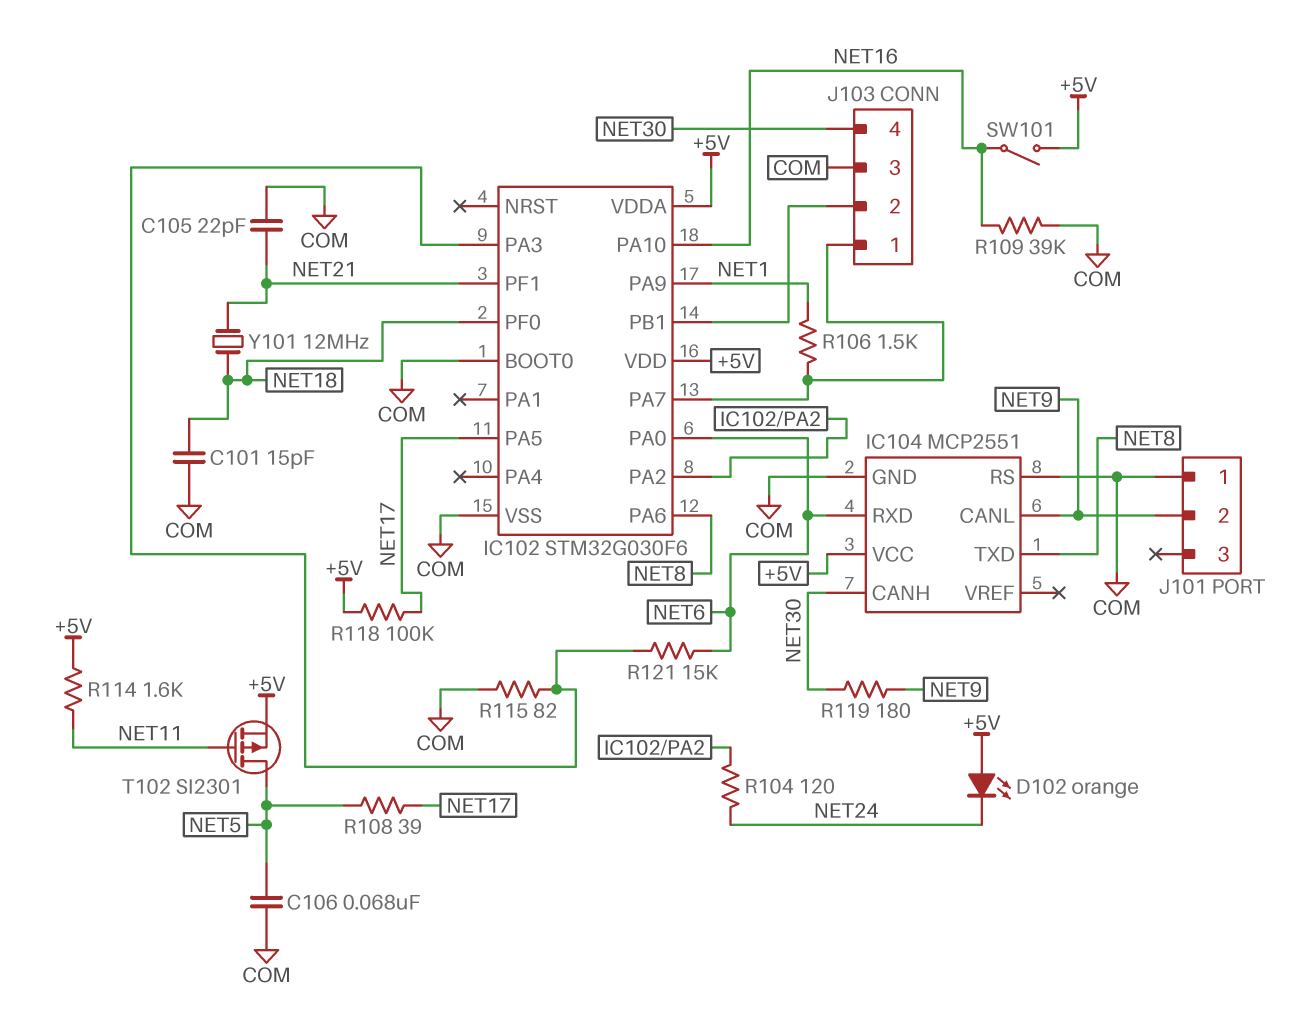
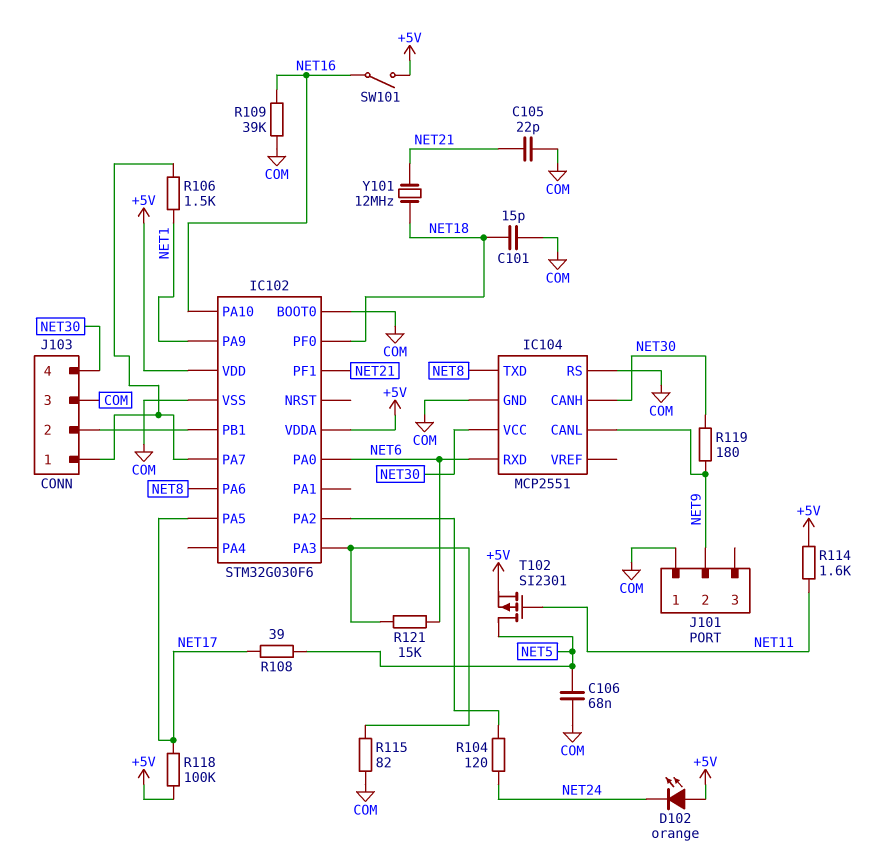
IC104 pin VCC: +5V -> NET30

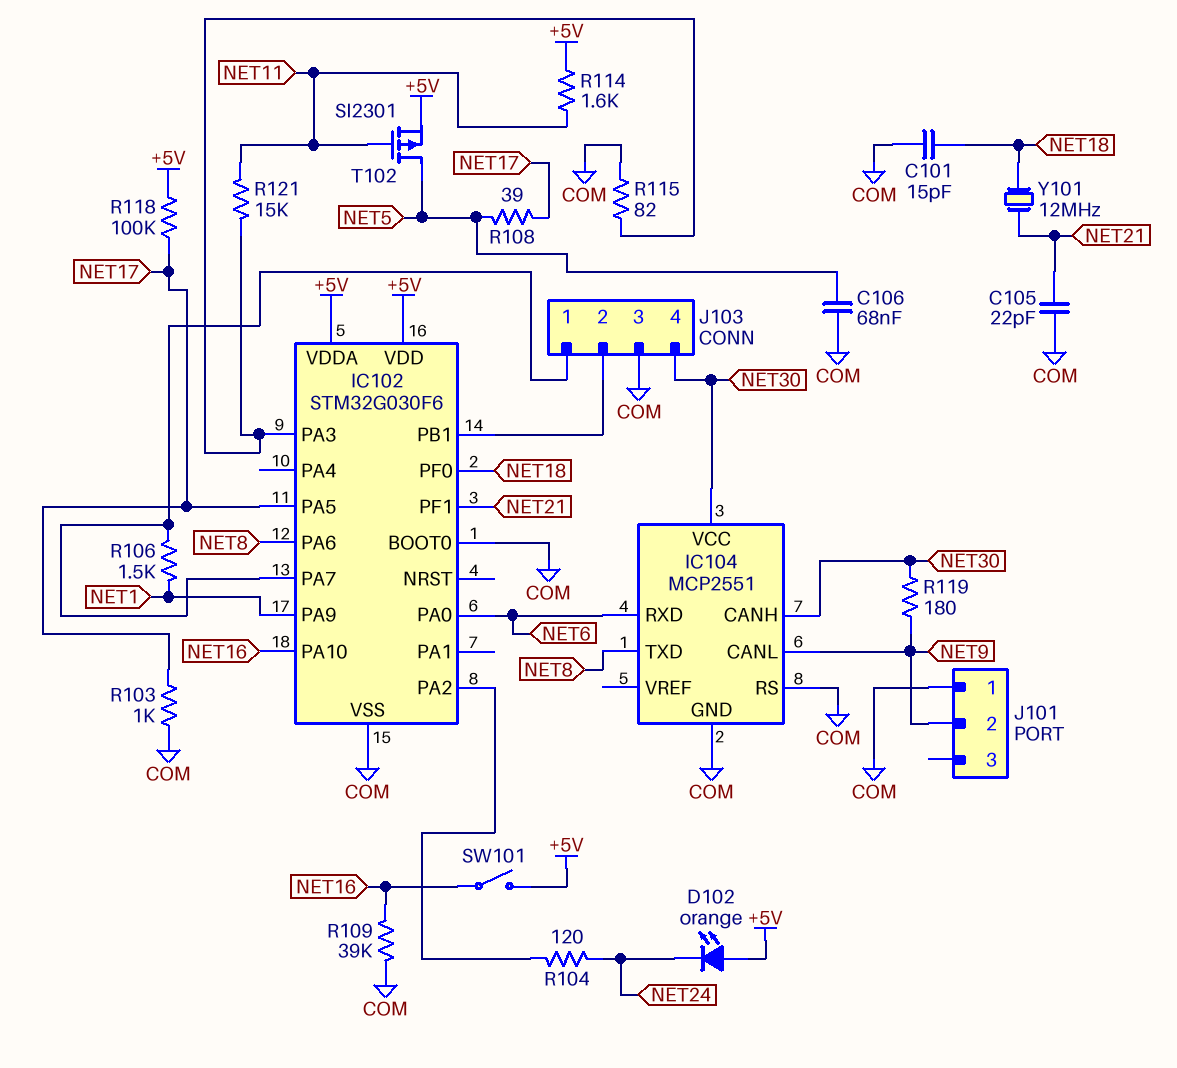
R103: none -> 1k (COM, NET17)
R121: 15k (IC102/PA3, NET6) -> 15k (IC102/PA3, NET11)

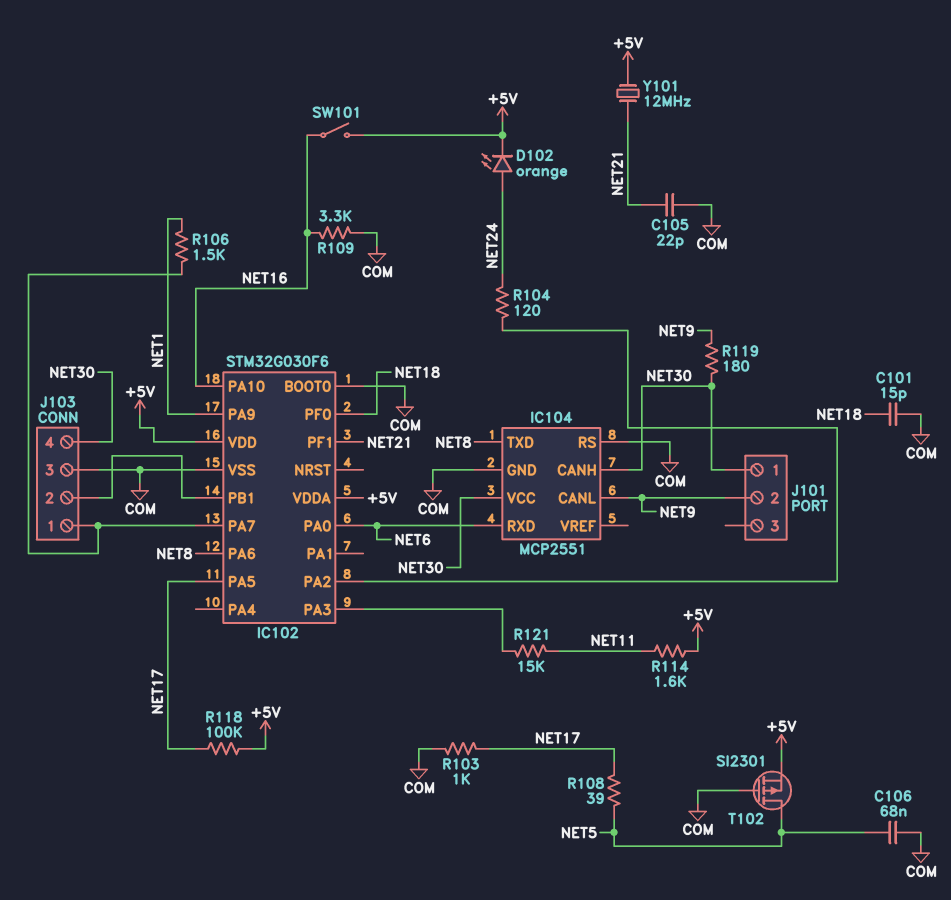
D102: LED orange (A +5V, K NET24) -> LED orange (A NET24, K +5V)
J101 pin 1: COM -> NET30
R109: 39k (COM, NET16) -> 3.3k (COM, NET16)
R115: 82 (COM, IC102/PA3) -> none
T102: PMOS SI2301 (G NET11, D NET5, S +5V) -> PMOS SI2301 (G COM, D NET5, S +5V)
Y101: 12MHz (NET18, NET21) -> 12MHz (+5V, NET21)

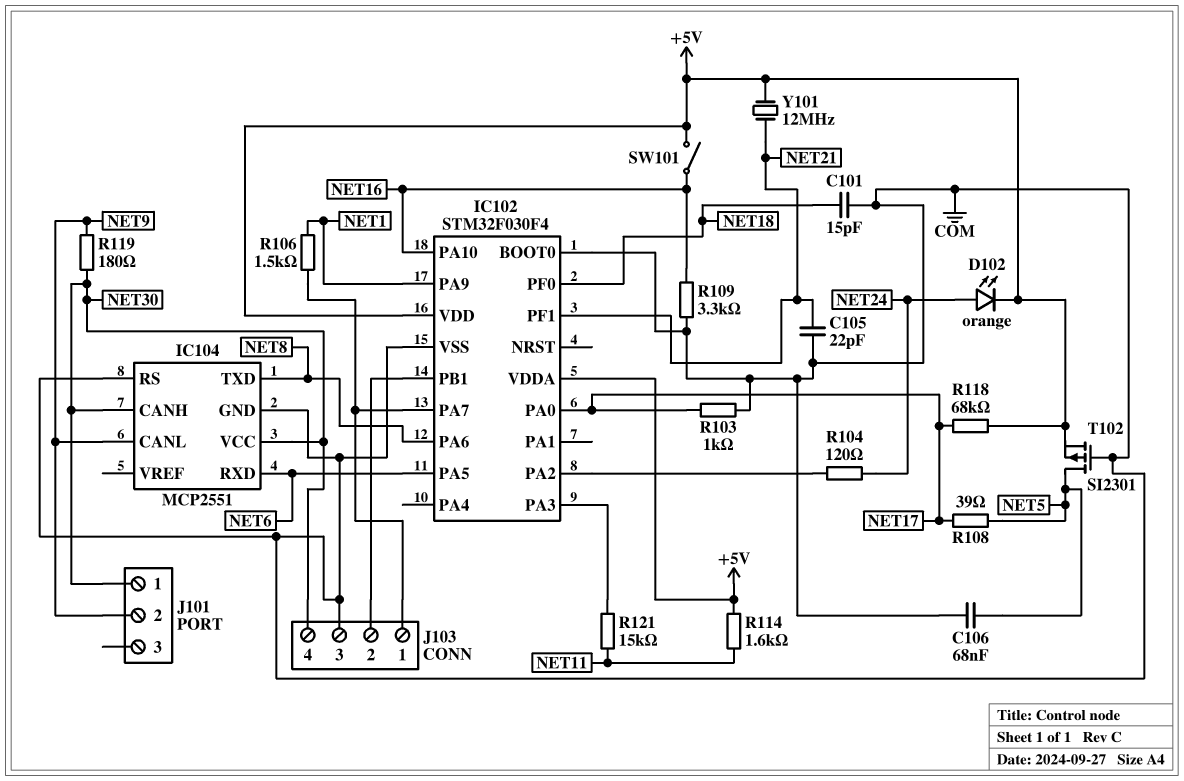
IC102: STM32G030F6 -> STM32F030F4
IC102 pin PA0: NET6 -> NET17
IC102 pin PA5: NET17 -> NET6
R118: 100k (+5V, NET17) -> 68k (+5V, NET17)

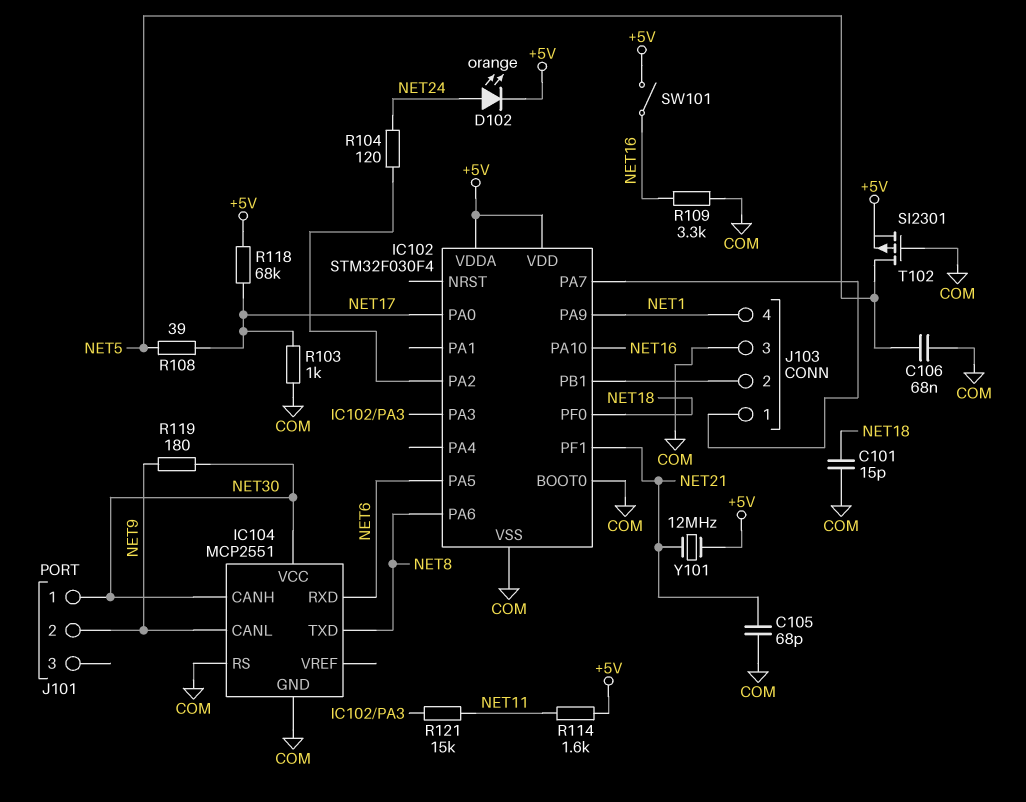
C105: 22pF (COM, NET21) -> 68pF (COM, NET21)
J103 pin 4: NET30 -> NET1
R106: 1.5k (IC102/PA7, NET1) -> none

